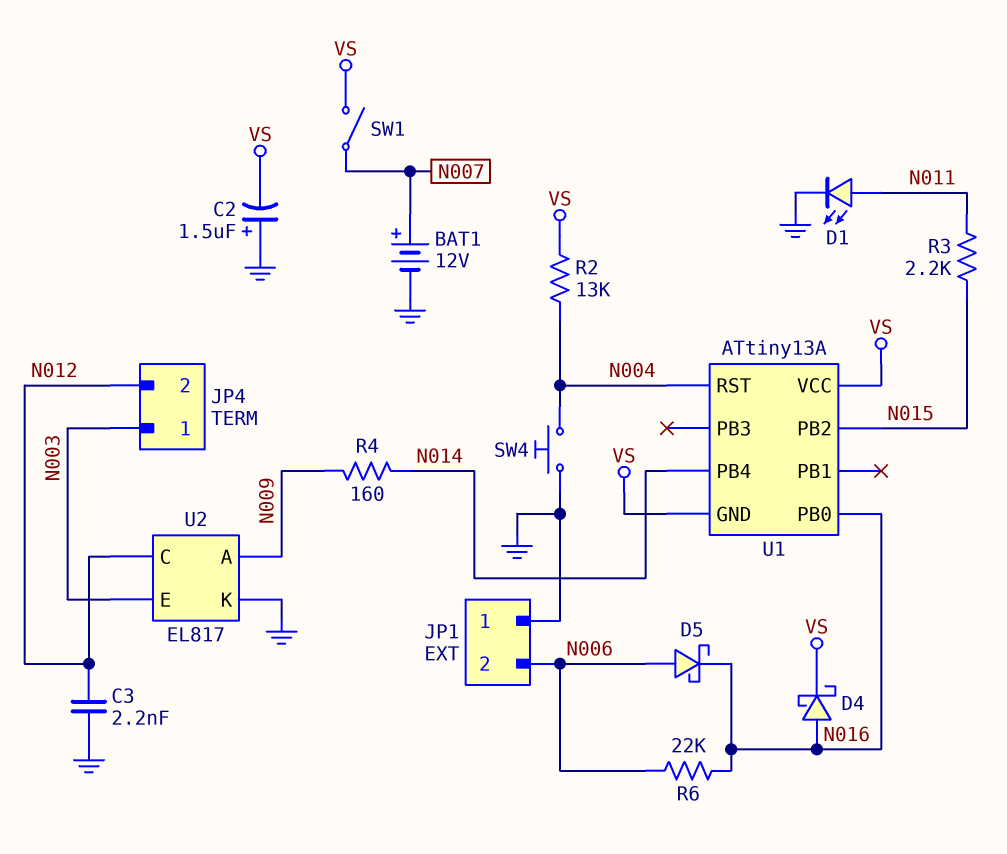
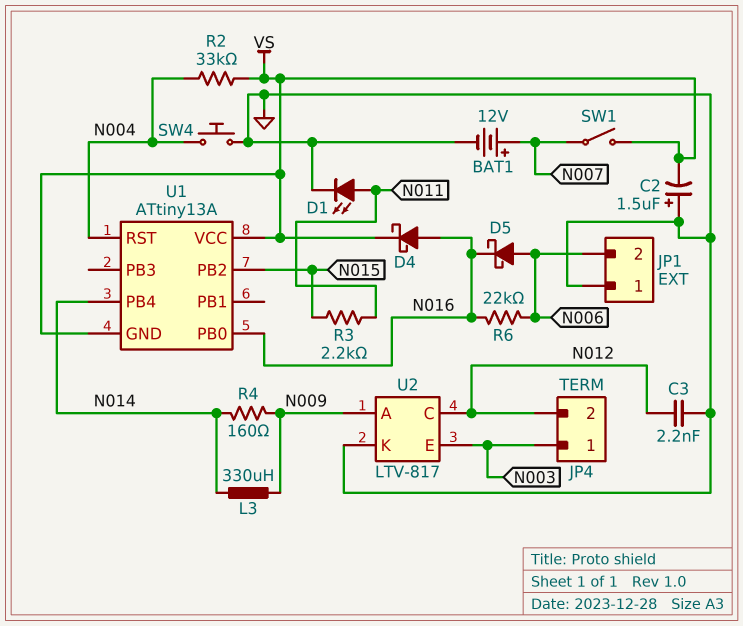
L3: none -> 330uH (N009, N014)
R2: 13k (N004, VS) -> 33k (N004, VS)
U2: EL817 -> LTV-817

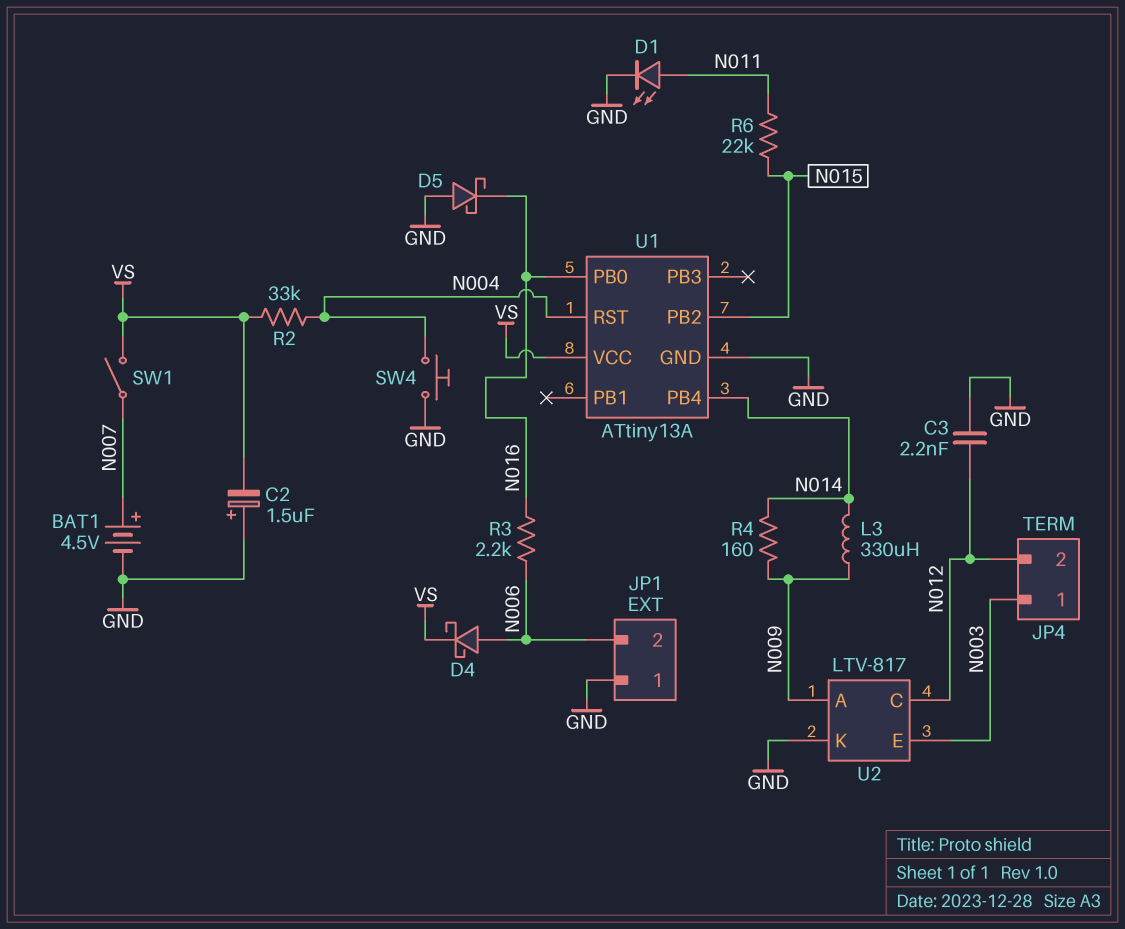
BAT1: 12V (plus N007, minus GND) -> 4.5V (plus N007, minus GND)
D4: schottky (A N016, K VS) -> schottky (A N006, K VS)
D5: schottky (A N006, K N016) -> schottky (A GND, K N016)
R3: 2.2k (N011, N015) -> 2.2k (N006, N016)
R6: 22k (N006, N016) -> 22k (N011, N015)
U1 pin GND: VS -> GND

